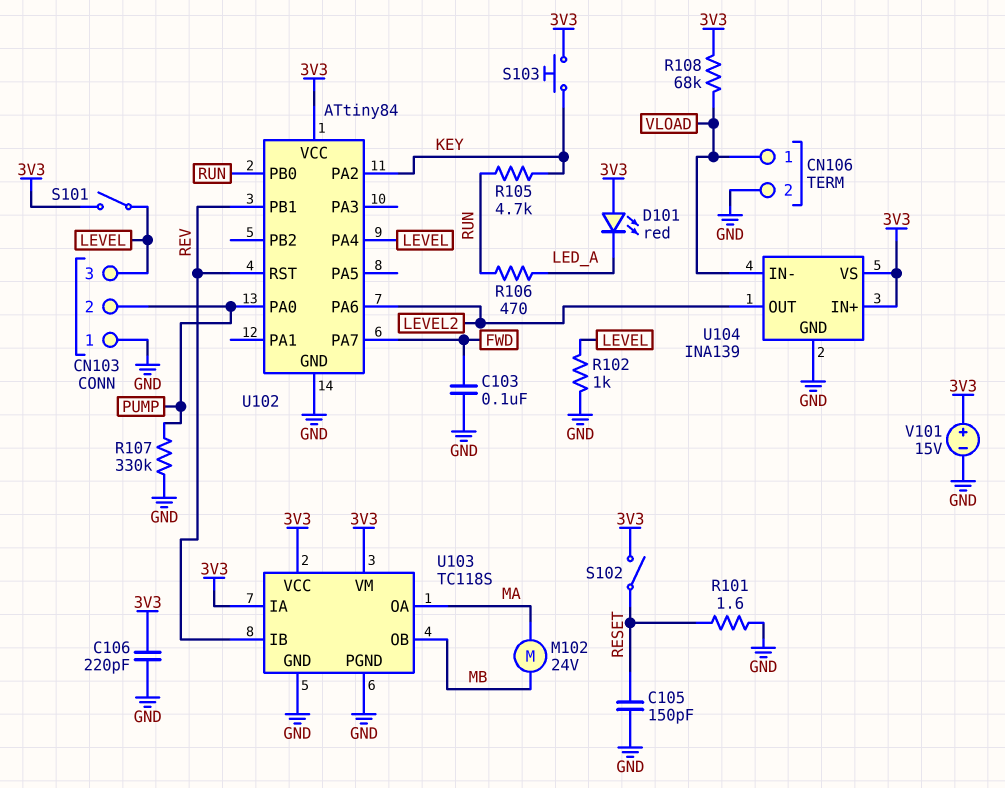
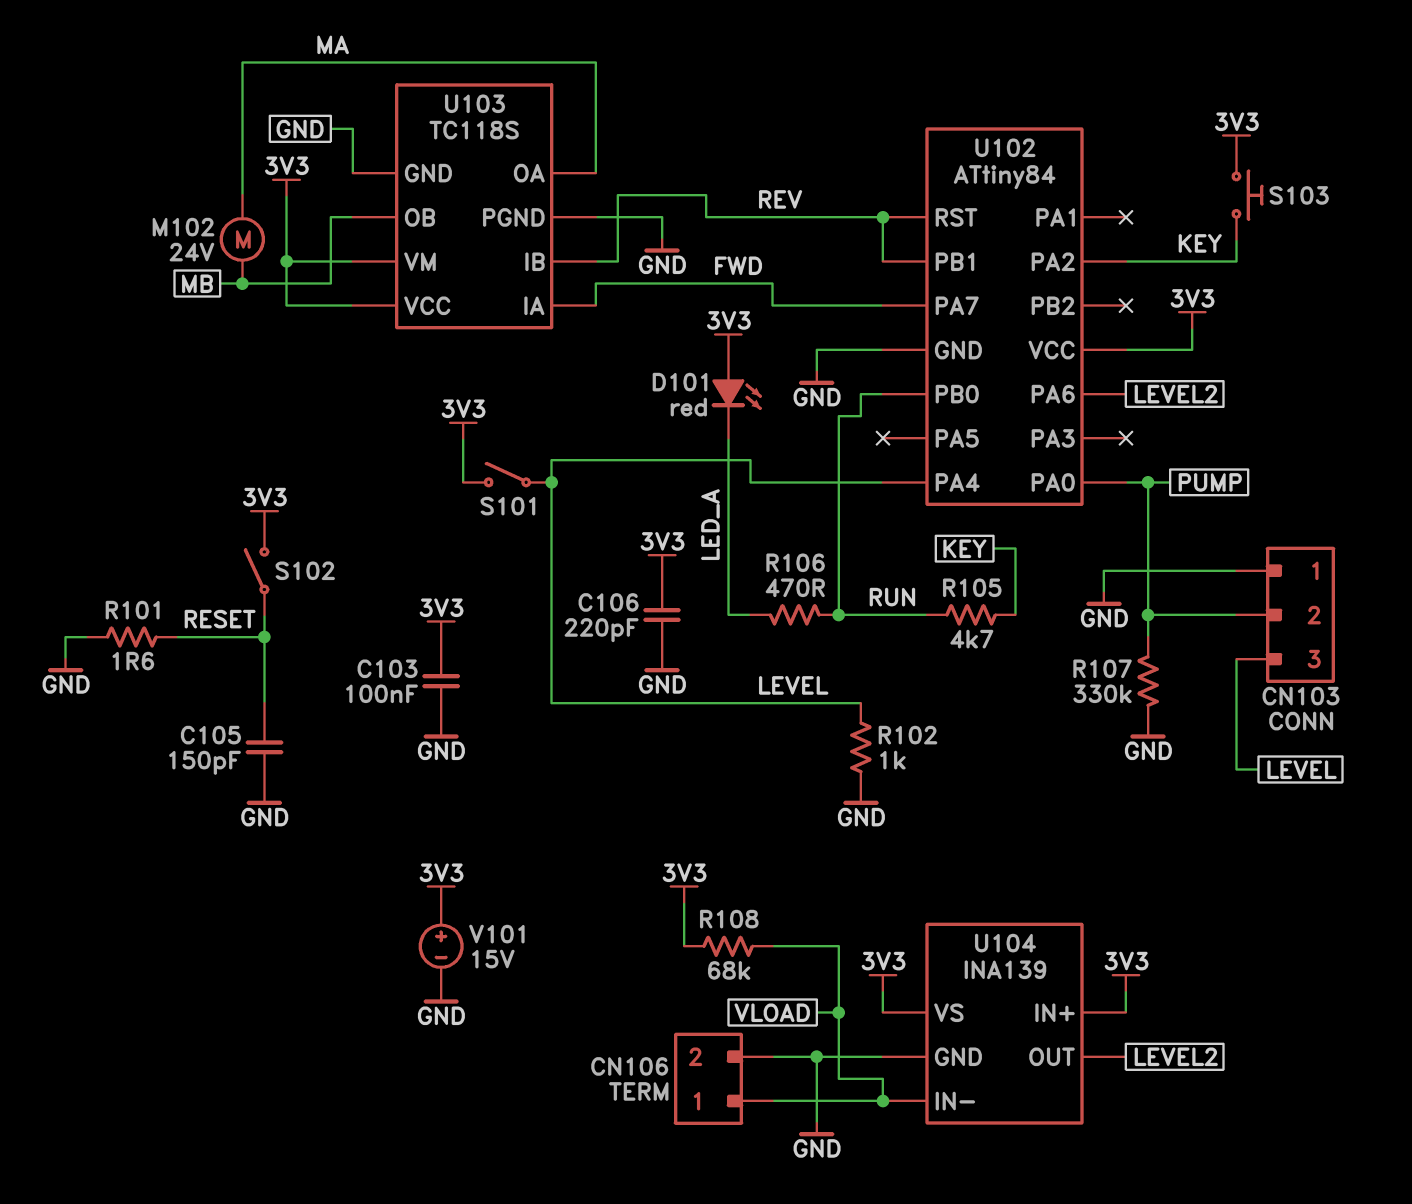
C103: 100nF (FWD, GND) -> 100nF (3V3, GND)
U103 pin IA: 3V3 -> FWD

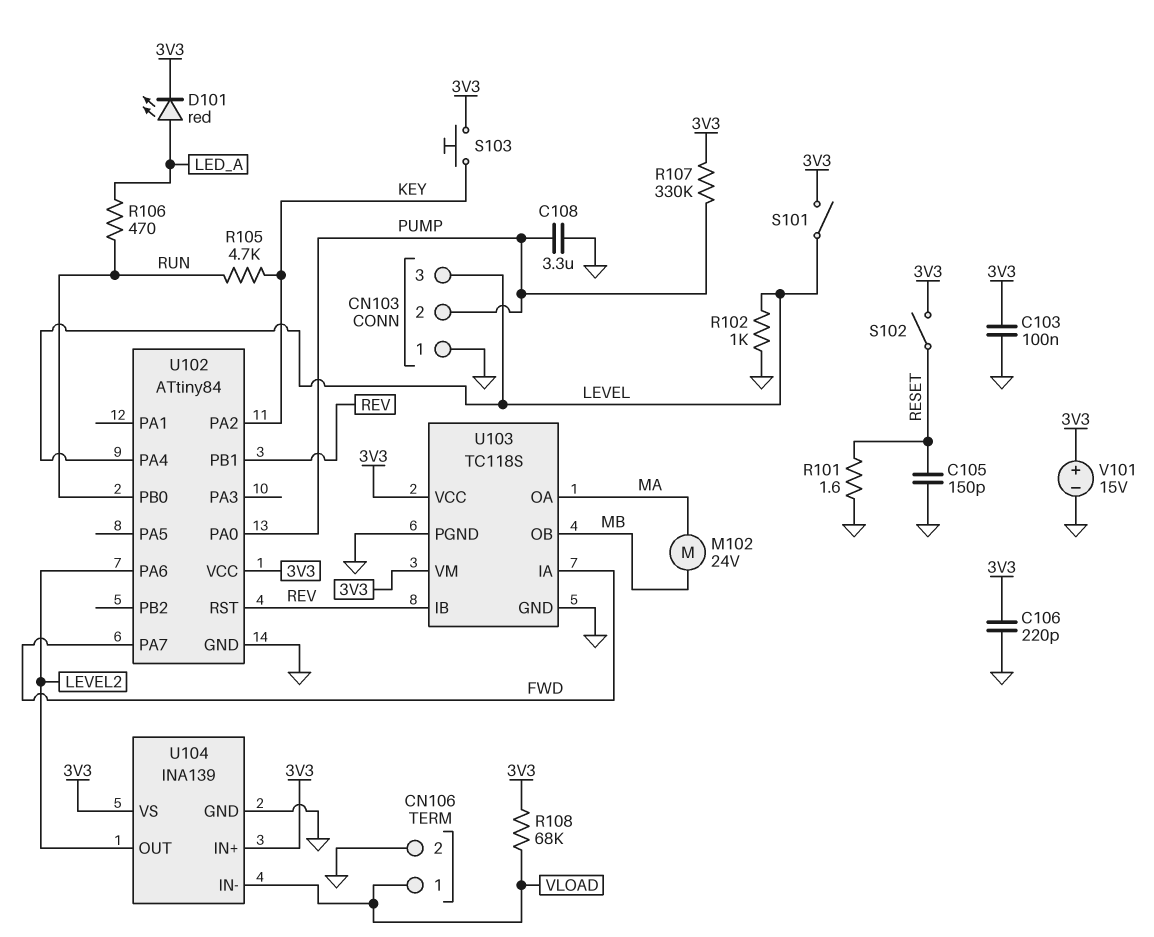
C108: none -> 3.3uF (GND, PUMP)
D101: LED red (A 3V3, K LED_A) -> LED red (A LED_A, K 3V3)
R107: 330k (GND, PUMP) -> 330k (3V3, PUMP)

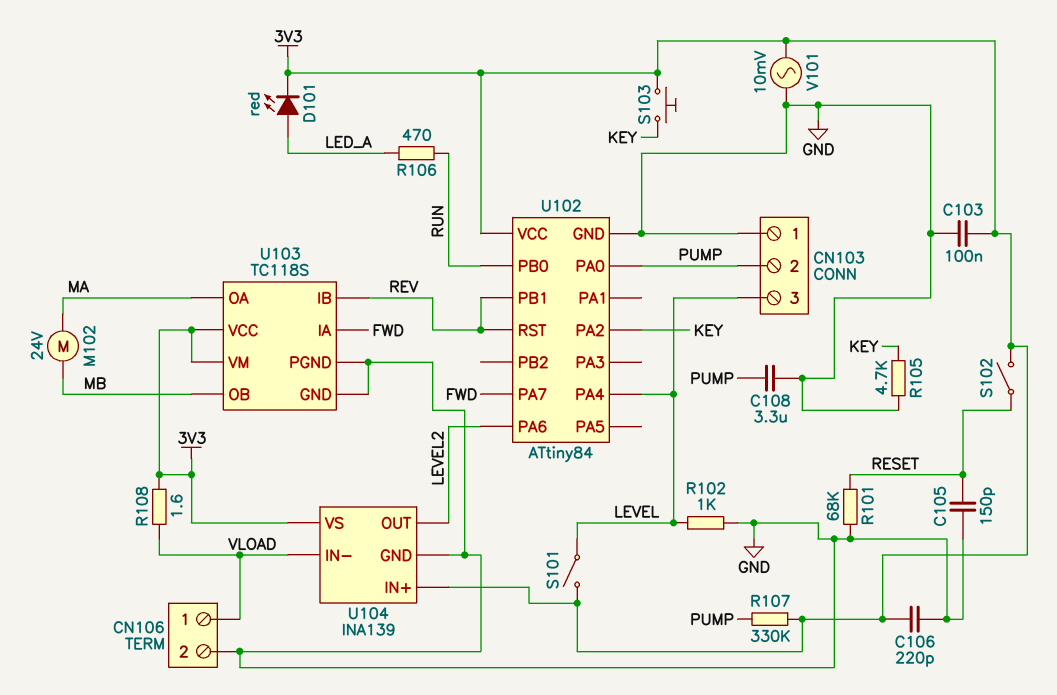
R101: 1.6 (GND, RESET) -> 68k (GND, RESET)
R105: 4.7k (KEY, RUN) -> 4.7k (GND, KEY)
R108: 68k (3V3, VLOAD) -> 1.6 (3V3, VLOAD)
V101: 15V (plus 3V3, minus GND) -> AC 10mV (3V3, GND)

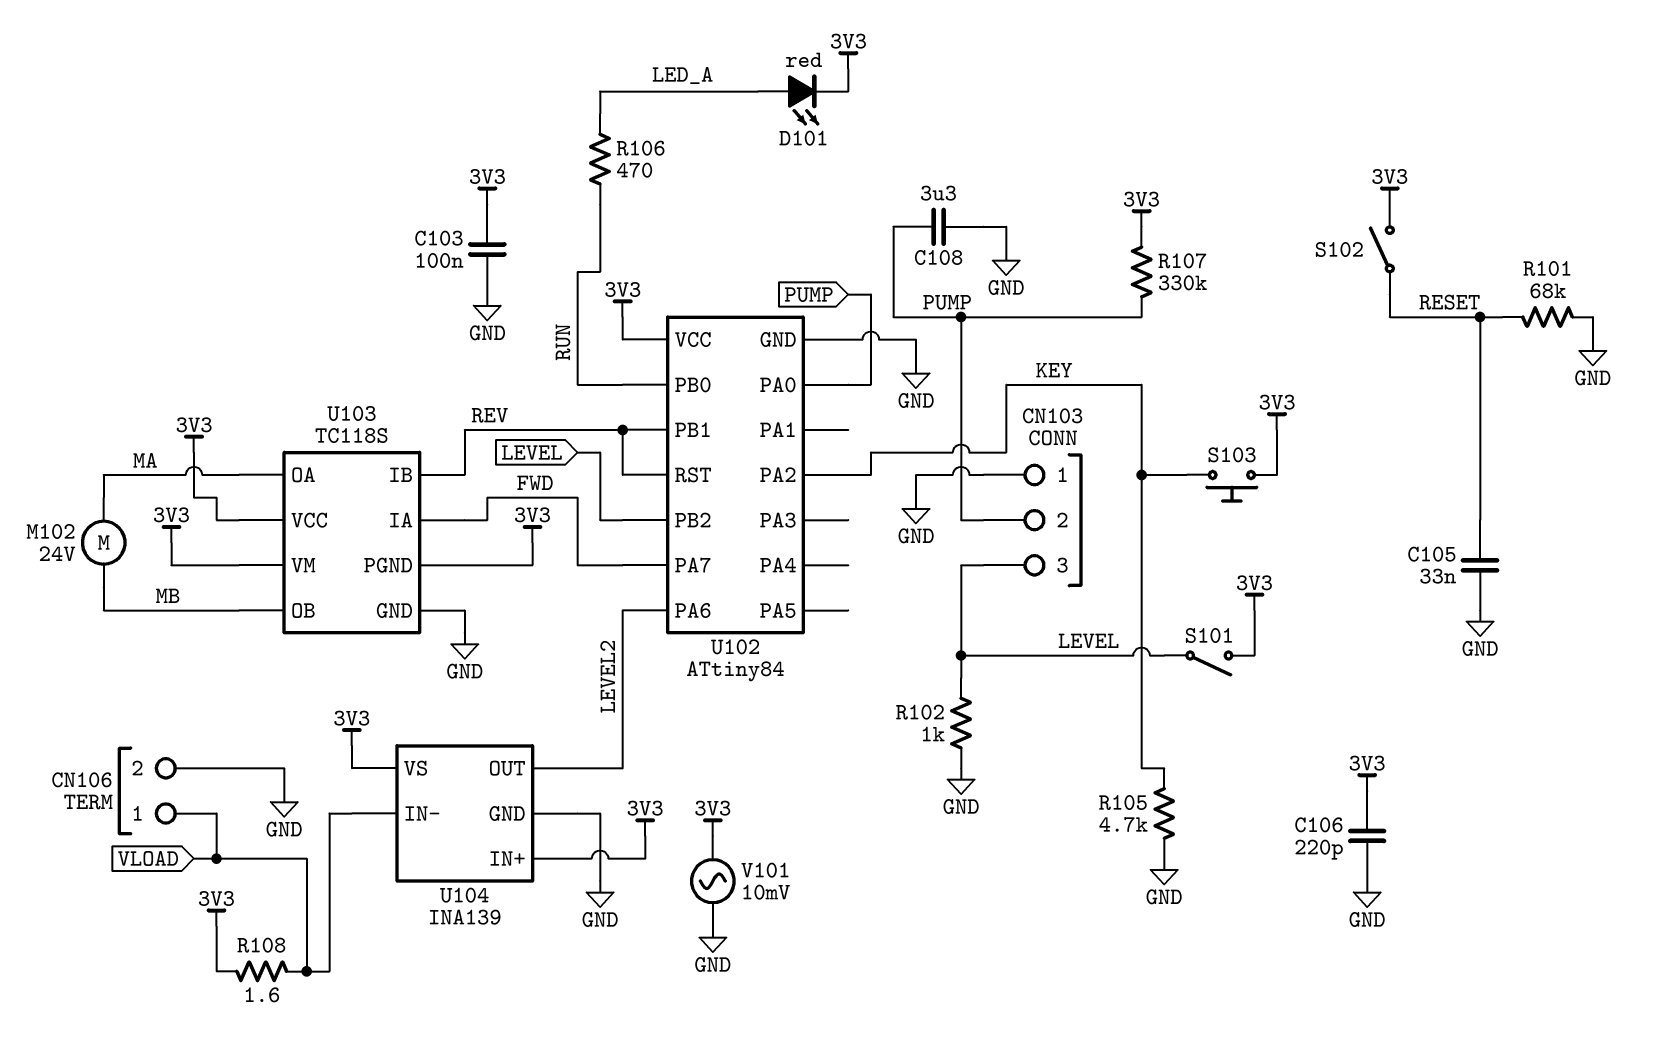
C105: 150pF (GND, RESET) -> 33nF (GND, RESET)
U102 pin PA4: LEVEL -> none
U102 pin PB2: none -> LEVEL
U103 pin PGND: GND -> 3V3

